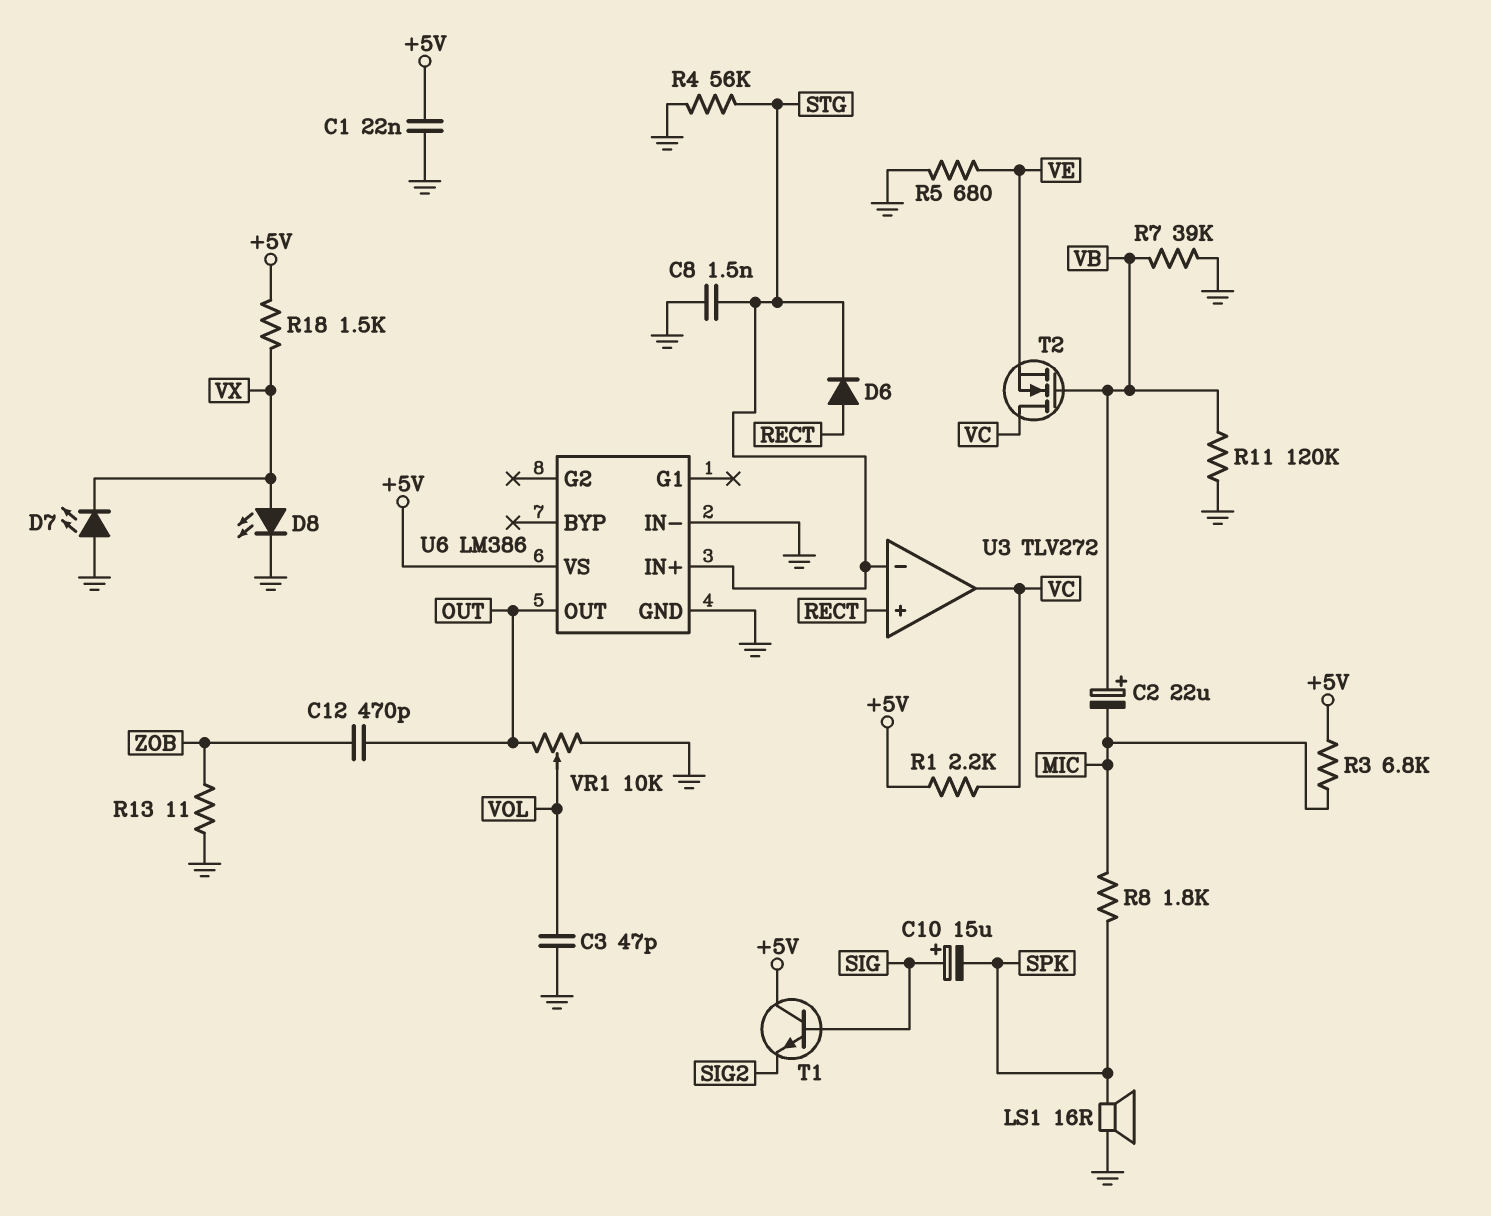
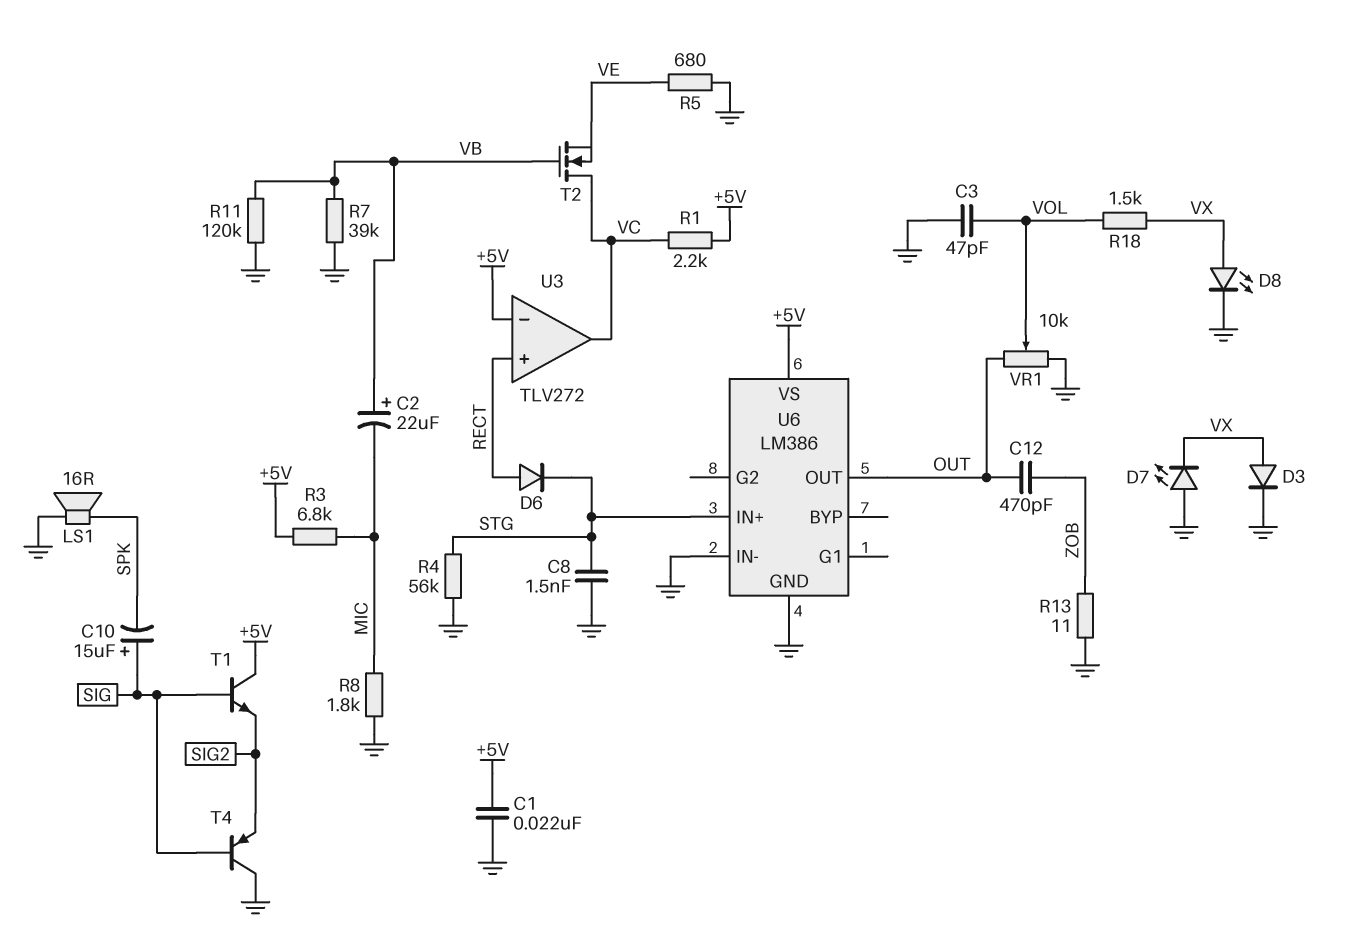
D3: none -> diode (A VX, K GND)
R8: 1.8k (MIC, SPK) -> 1.8k (GND, MIC)
R18: 1.5k (+5V, VX) -> 1.5k (VOL, VX)
T4: none -> PNP (B SIG, C GND, E SIG2)
U3 pin in-: STG -> +5V

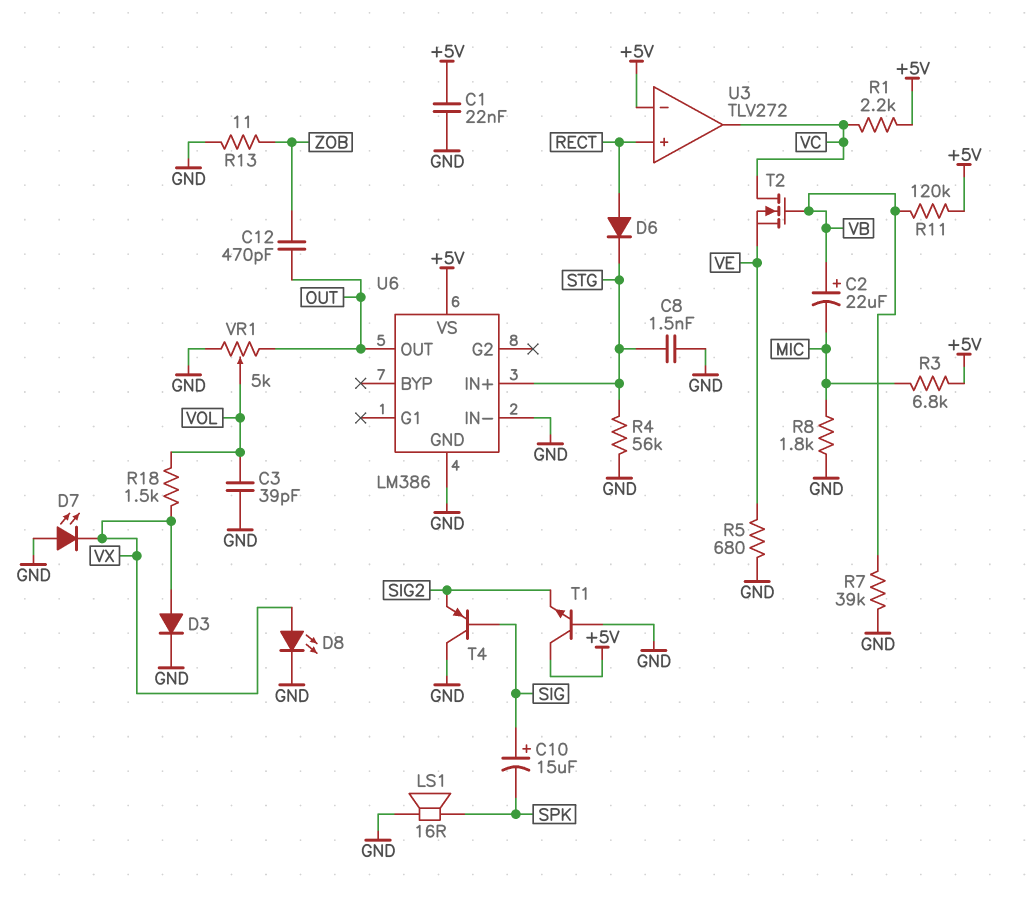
C3: 47pF (GND, VOL) -> 39pF (GND, VOL)
R11: 120k (GND, VB) -> 120k (+5V, VB)
T1: NPN (B SIG, C +5V, E SIG2) -> NPN (B GND, C +5V, E SIG2)
VR1: 10k (GND, OUT, wiper VOL) -> 5k (GND, OUT, wiper VOL)

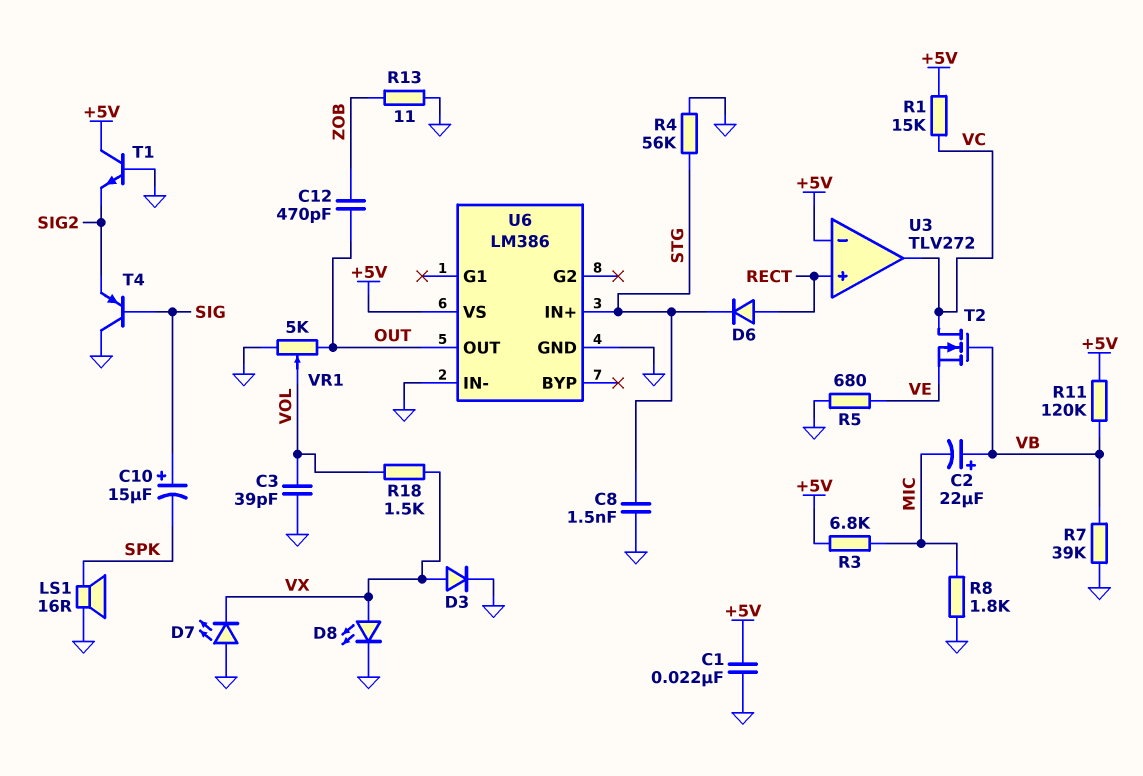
R1: 2.2k (+5V, VC) -> 15k (+5V, VC)

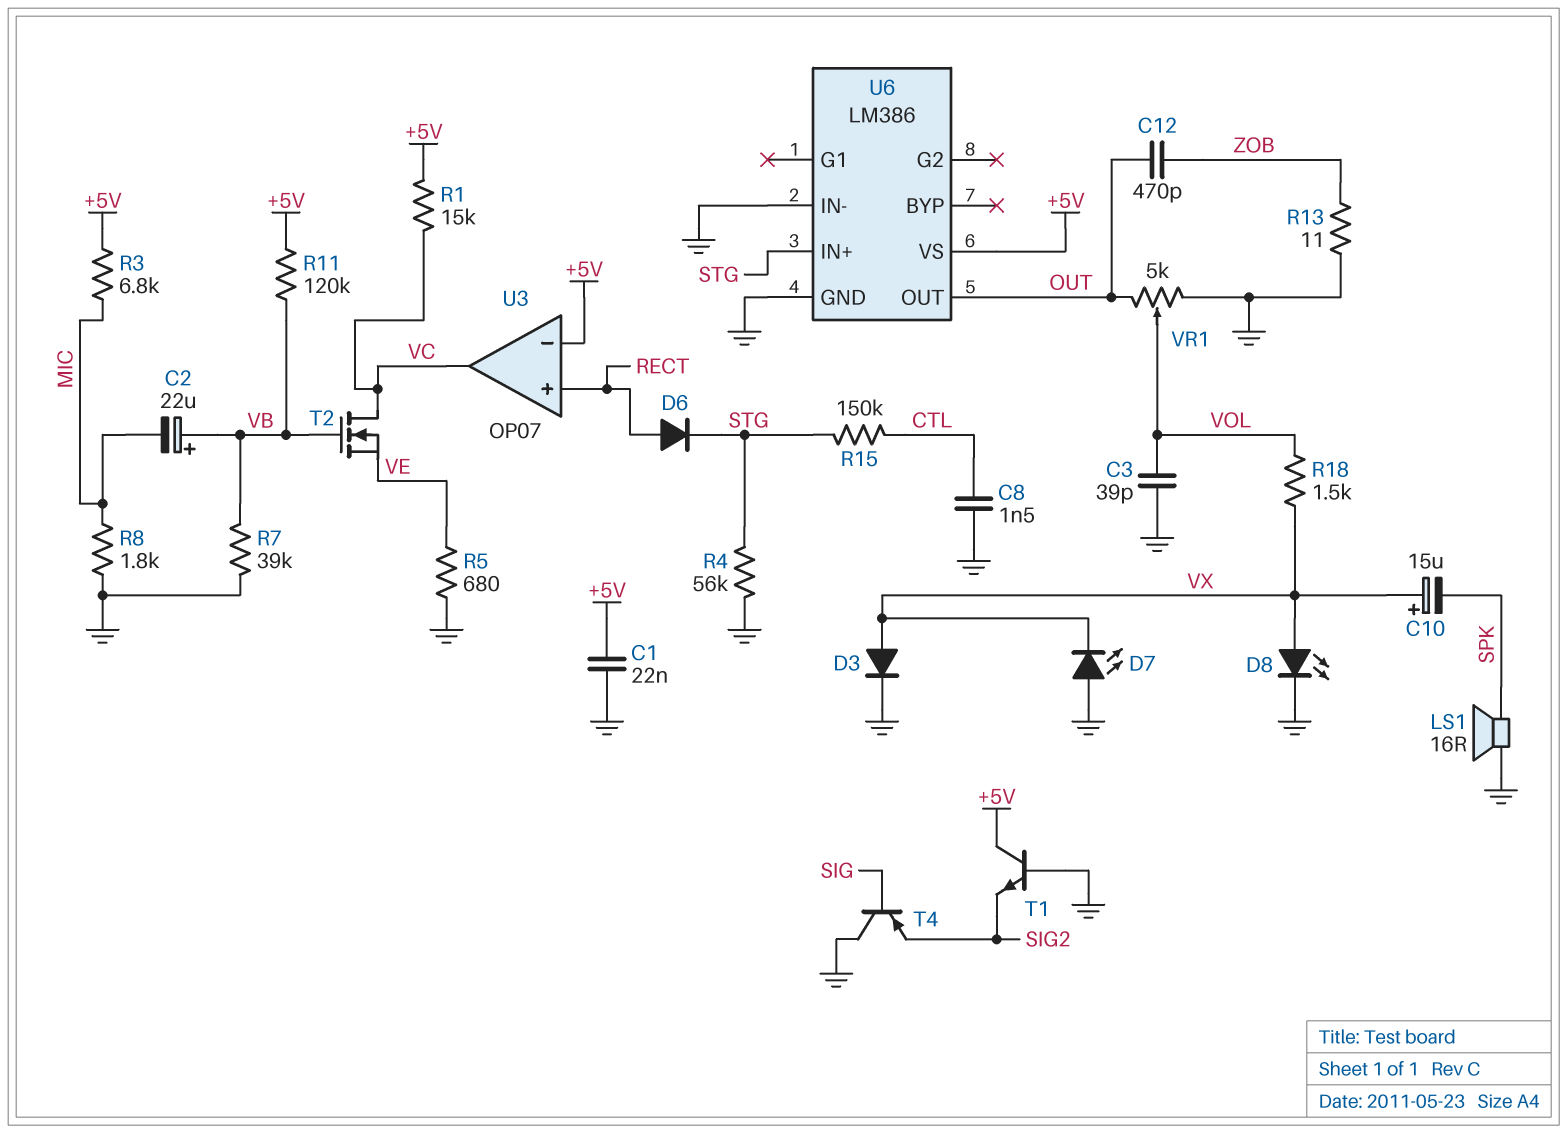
C8: 1.5nF (GND, STG) -> 1.5nF (CTL, GND)
C10: 15uF (plus SIG, minus SPK) -> 15uF (plus VX, minus SPK)
R15: none -> 150k (CTL, STG)
U3: TLV272 -> OP07

